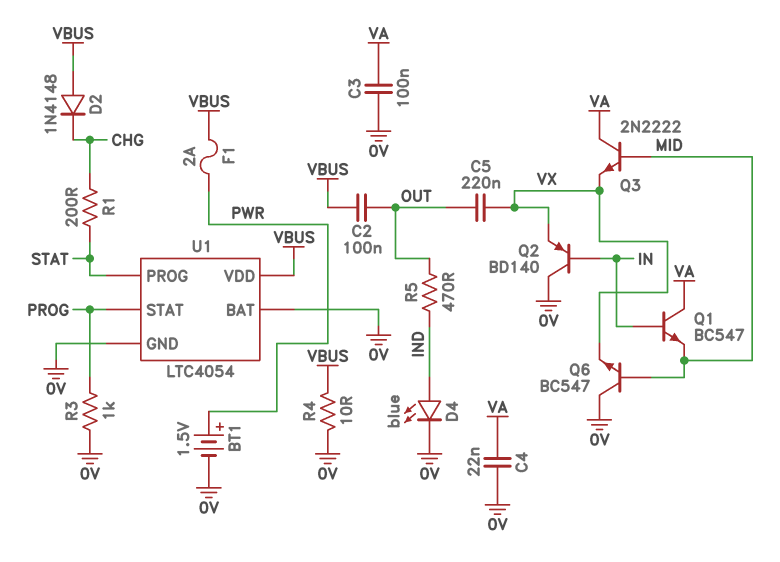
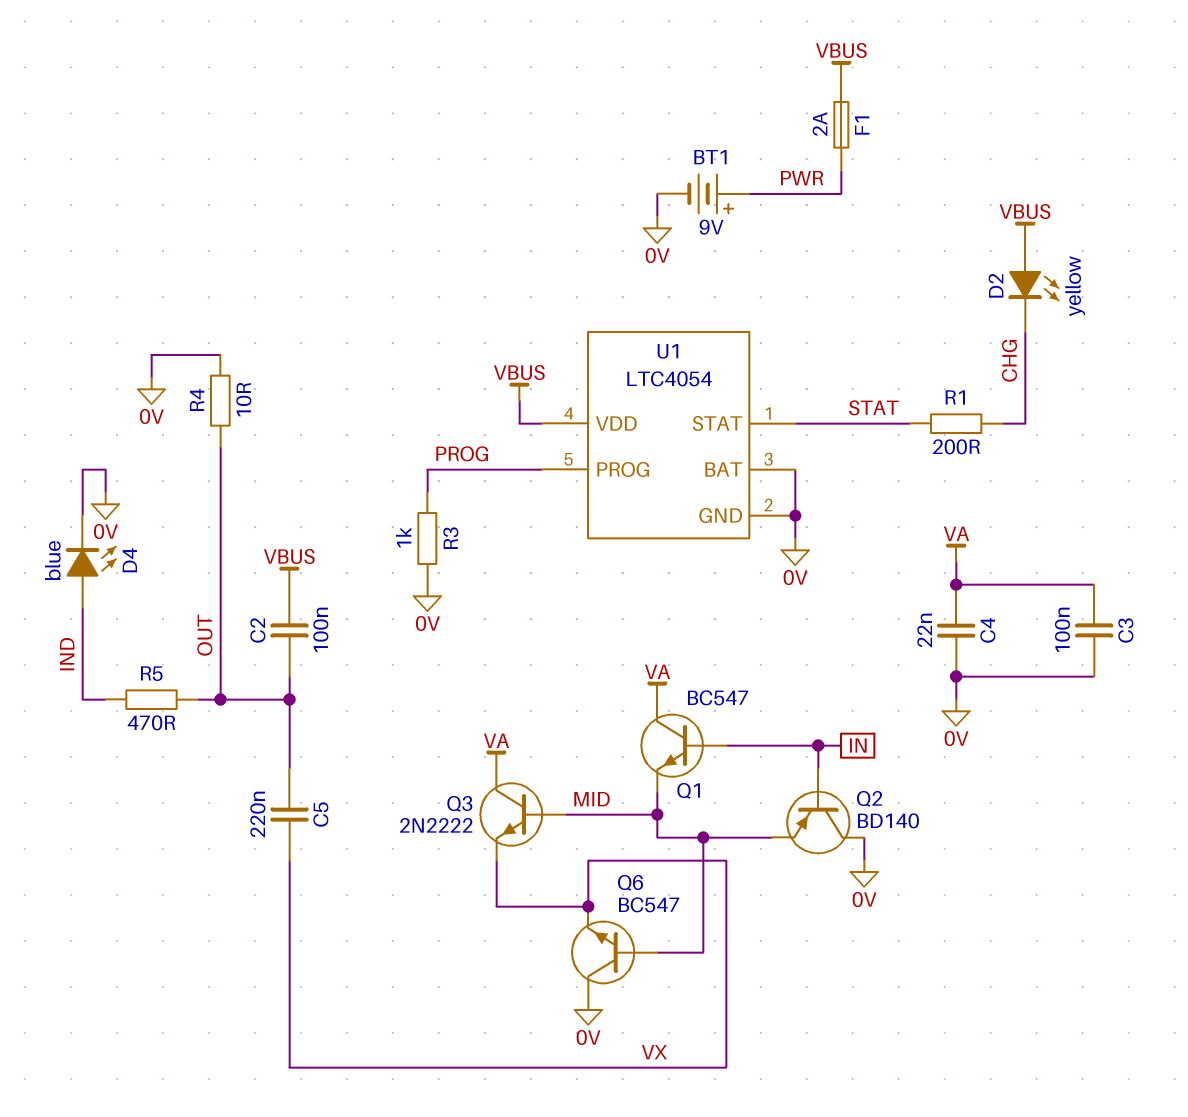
BT1: 1.5V (plus PWR, minus 0V) -> 9V (plus PWR, minus 0V)
D2: diode 1N4148 (A VBUS, K CHG) -> LED yellow (A VBUS, K CHG)
Q2: PNP BD140 (B IN, C 0V, E VX) -> PNP BD140 (B IN, C 0V, E MID)
R4: 10 (0V, VBUS) -> 10 (0V, OUT)
U1 pin PROG: STAT -> PROG
U1 pin STAT: PROG -> STAT

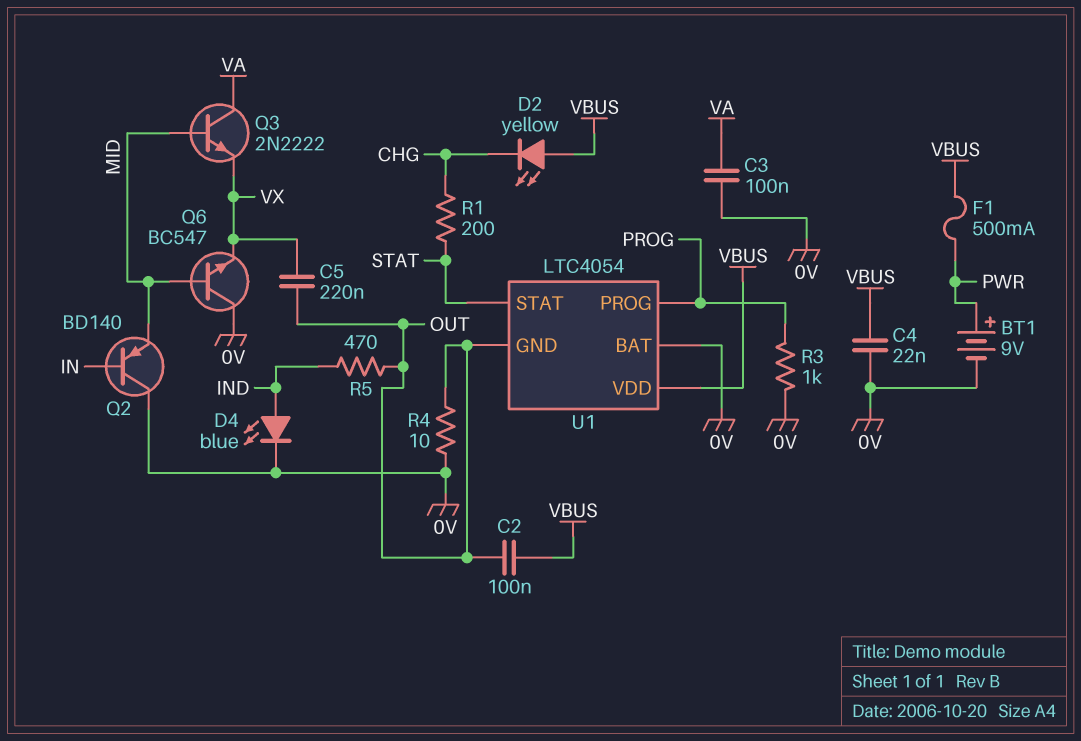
C4: 22nF (0V, VA) -> 22nF (0V, VBUS)
F1: 2A (PWR, VBUS) -> 500mA (PWR, VBUS)
Q1: NPN BC547 (B IN, C VA, E MID) -> none
U1 pin GND: 0V -> OUT

